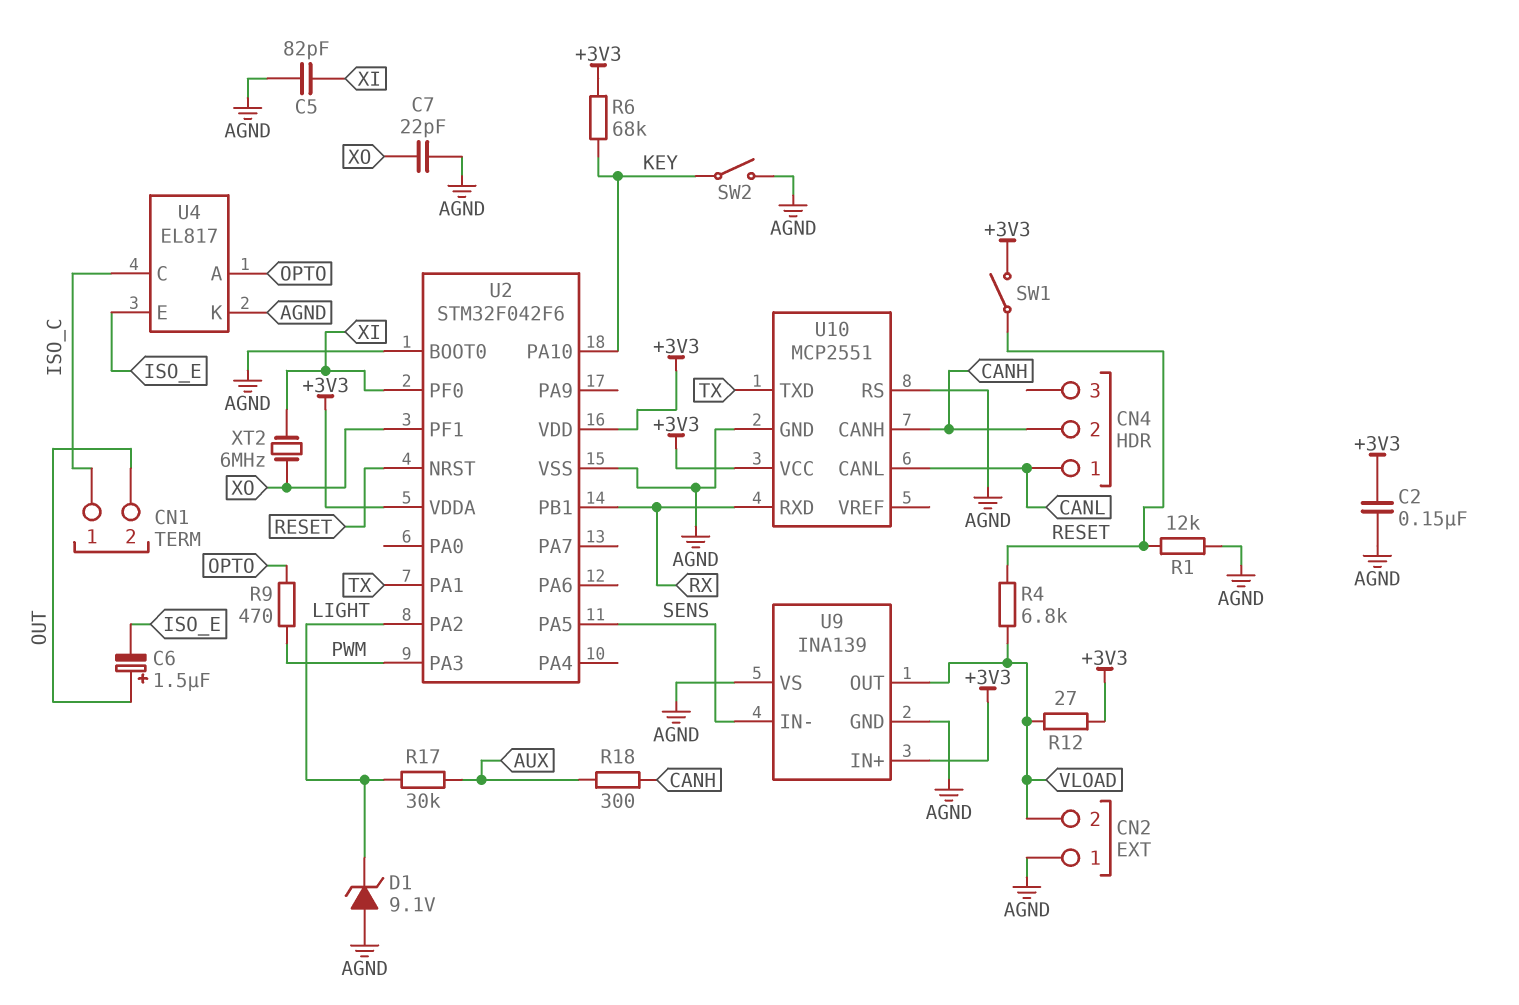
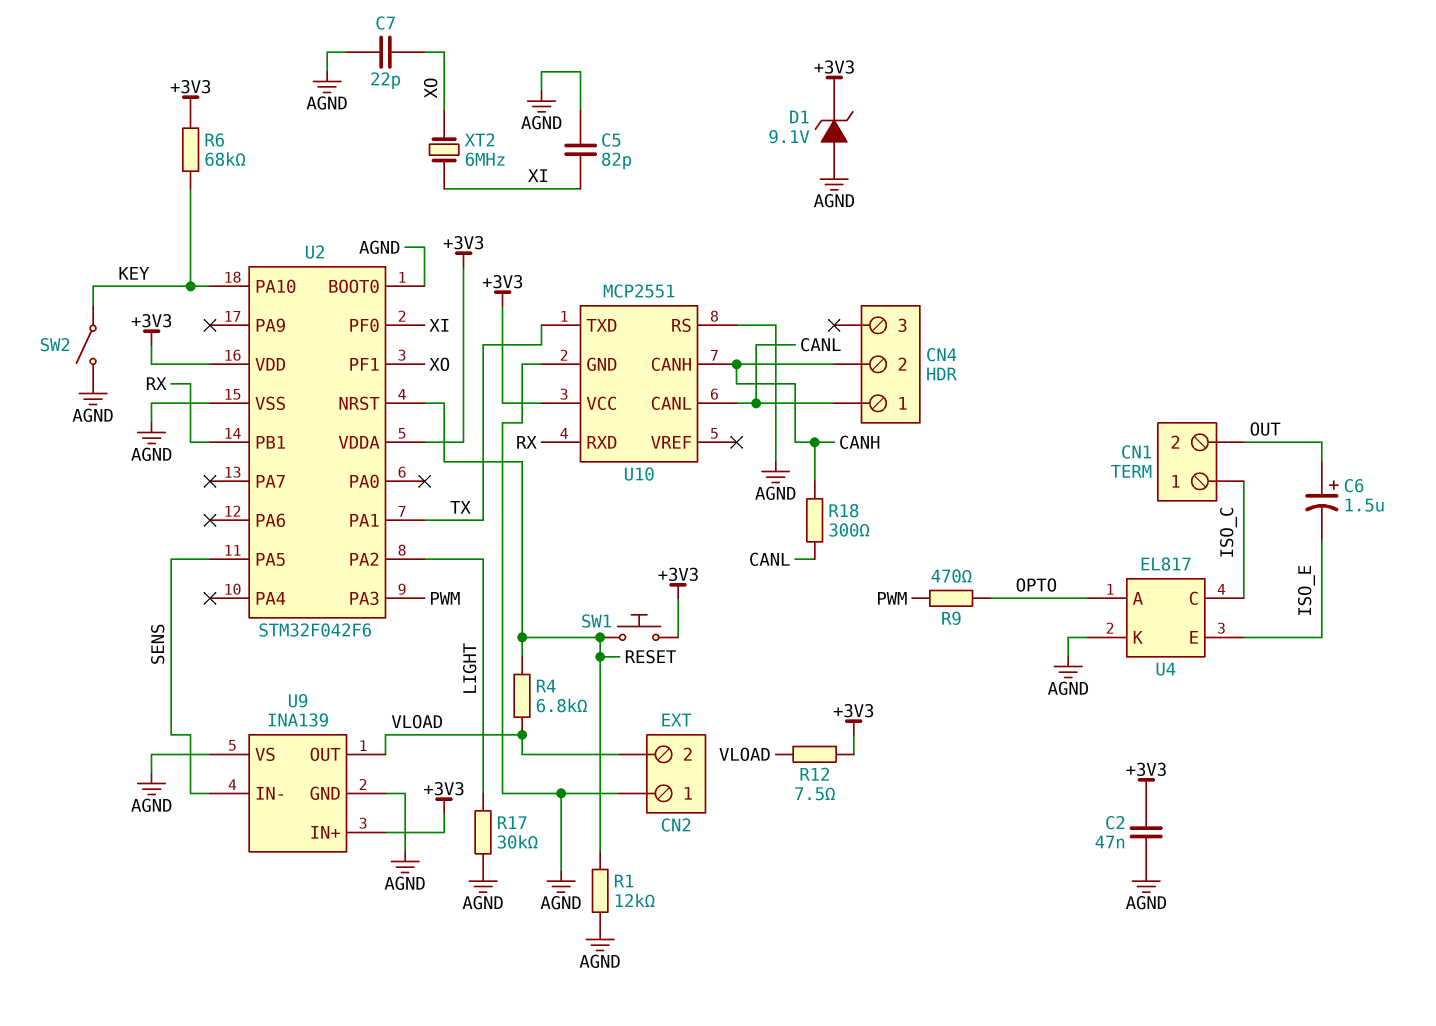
C2: 150nF (+3V3, AGND) -> 47nF (+3V3, AGND)
D1: zener 9.1V (A AGND, K LIGHT) -> zener 9.1V (A AGND, K +3V3)
R12: 27 (+3V3, VLOAD) -> 7.5 (+3V3, VLOAD)
R17: 30k (AUX, LIGHT) -> 30k (AGND, LIGHT)
R18: 300 (AUX, CANH) -> 300 (CANH, CANL)
SW1: switch (+3V3, RESET) -> button (+3V3, RESET)

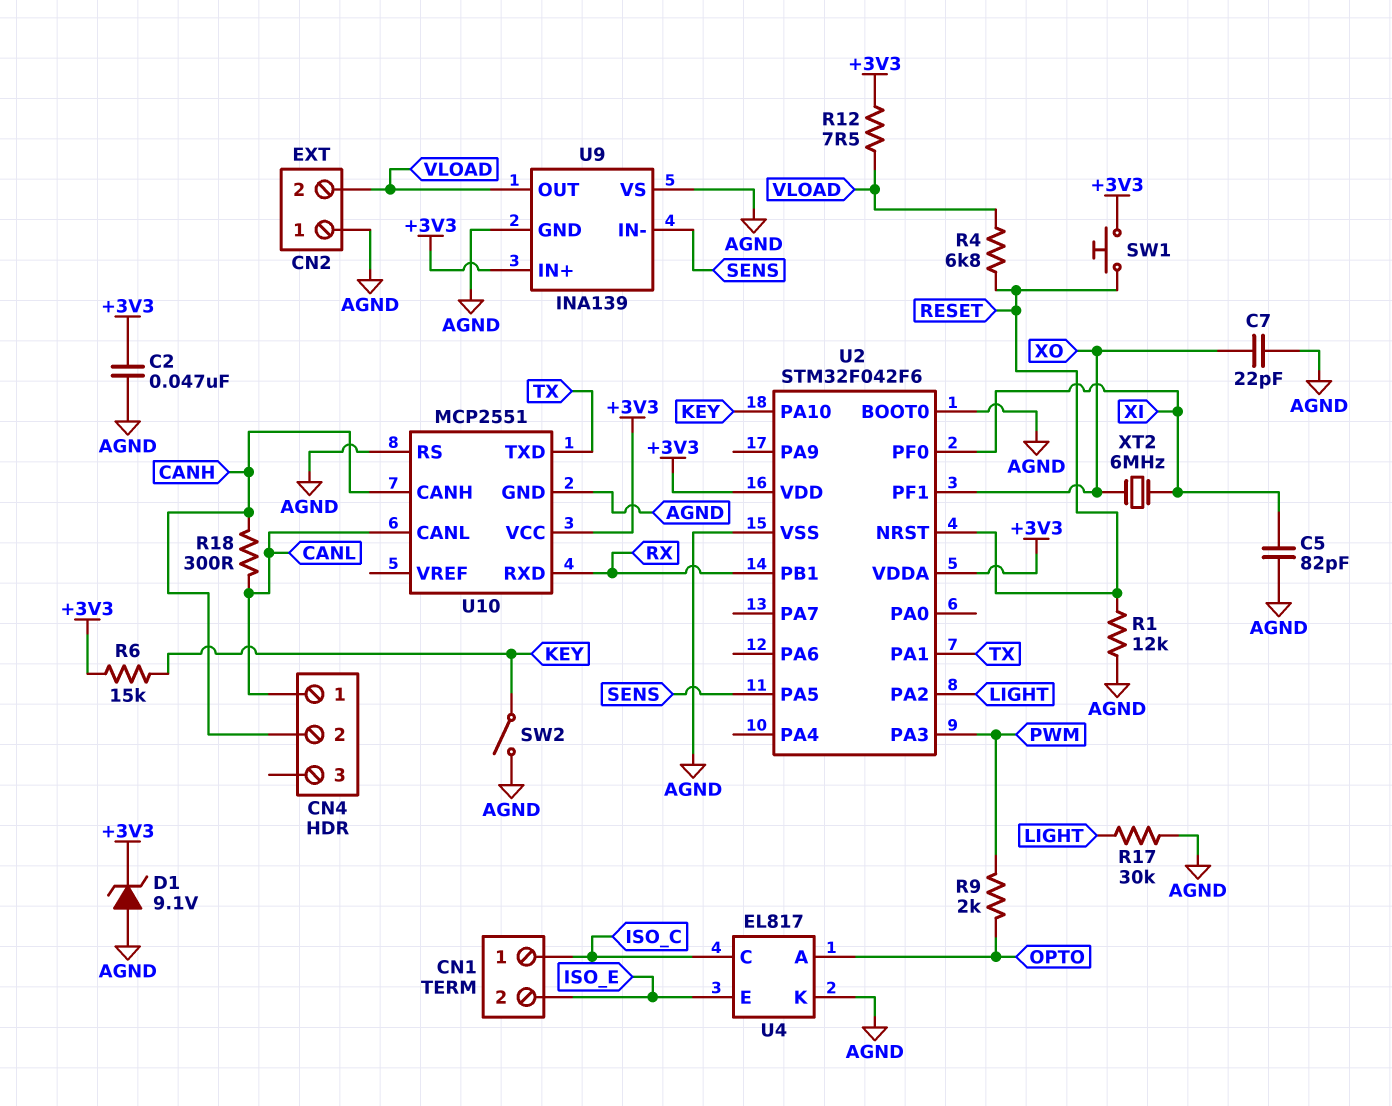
C6: 1.5uF (plus OUT, minus ISO_E) -> none
CN1 pin 2: OUT -> ISO_E
R6: 68k (+3V3, KEY) -> 15k (+3V3, KEY)
R9: 470 (OPTO, PWM) -> 2k (OPTO, PWM)

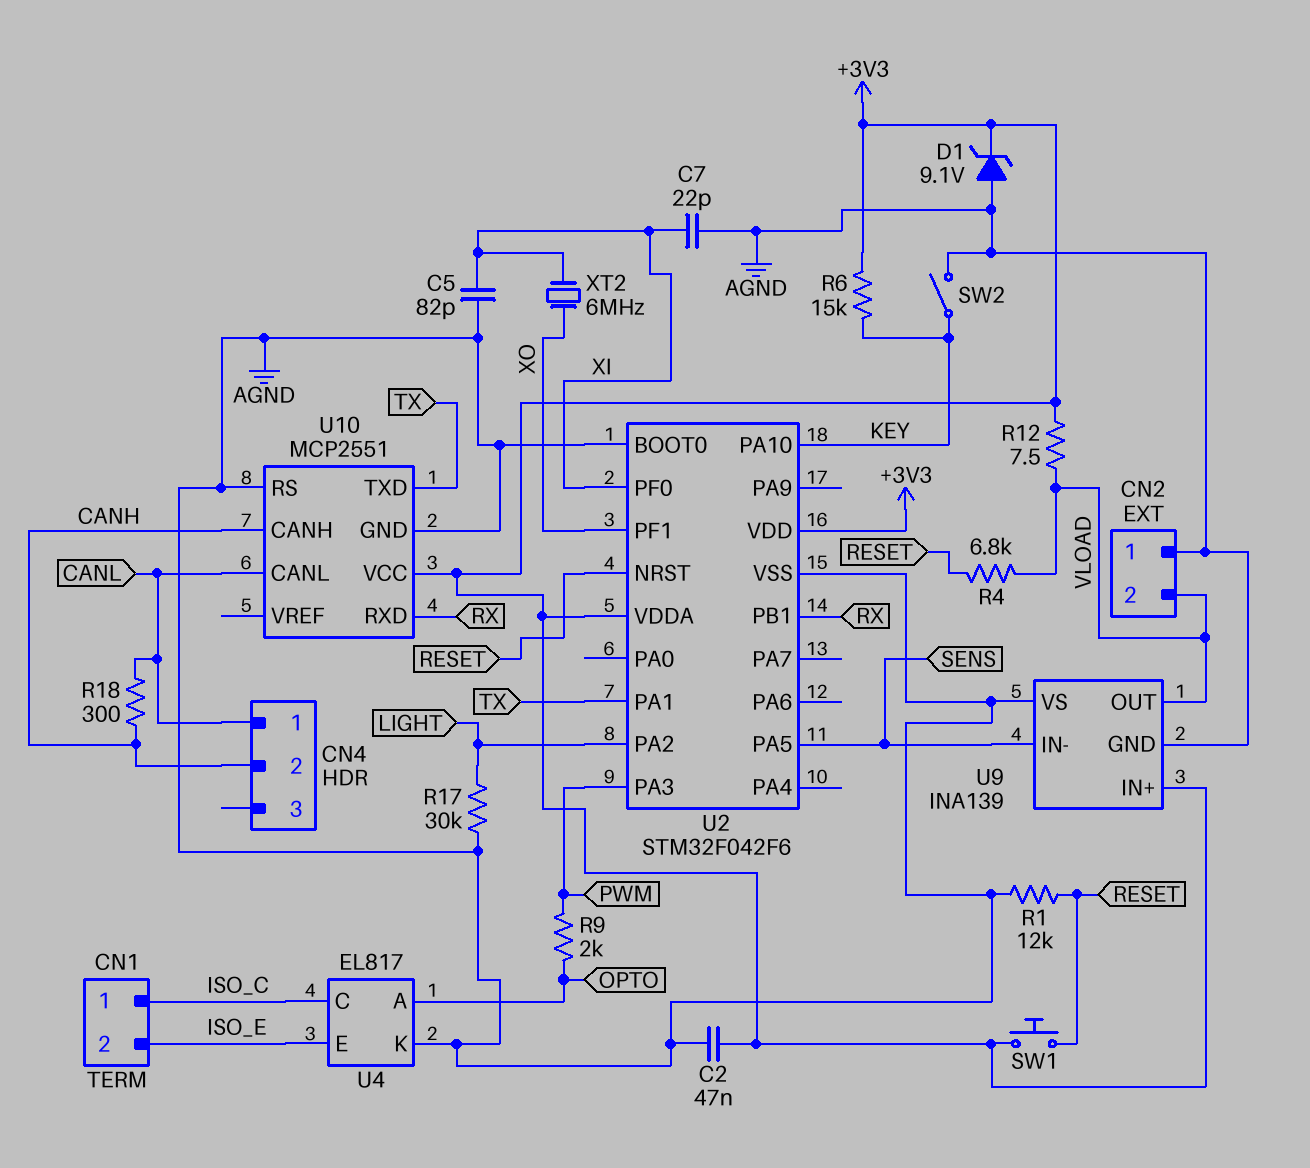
C7: 22pF (AGND, XO) -> 22pF (AGND, XI)

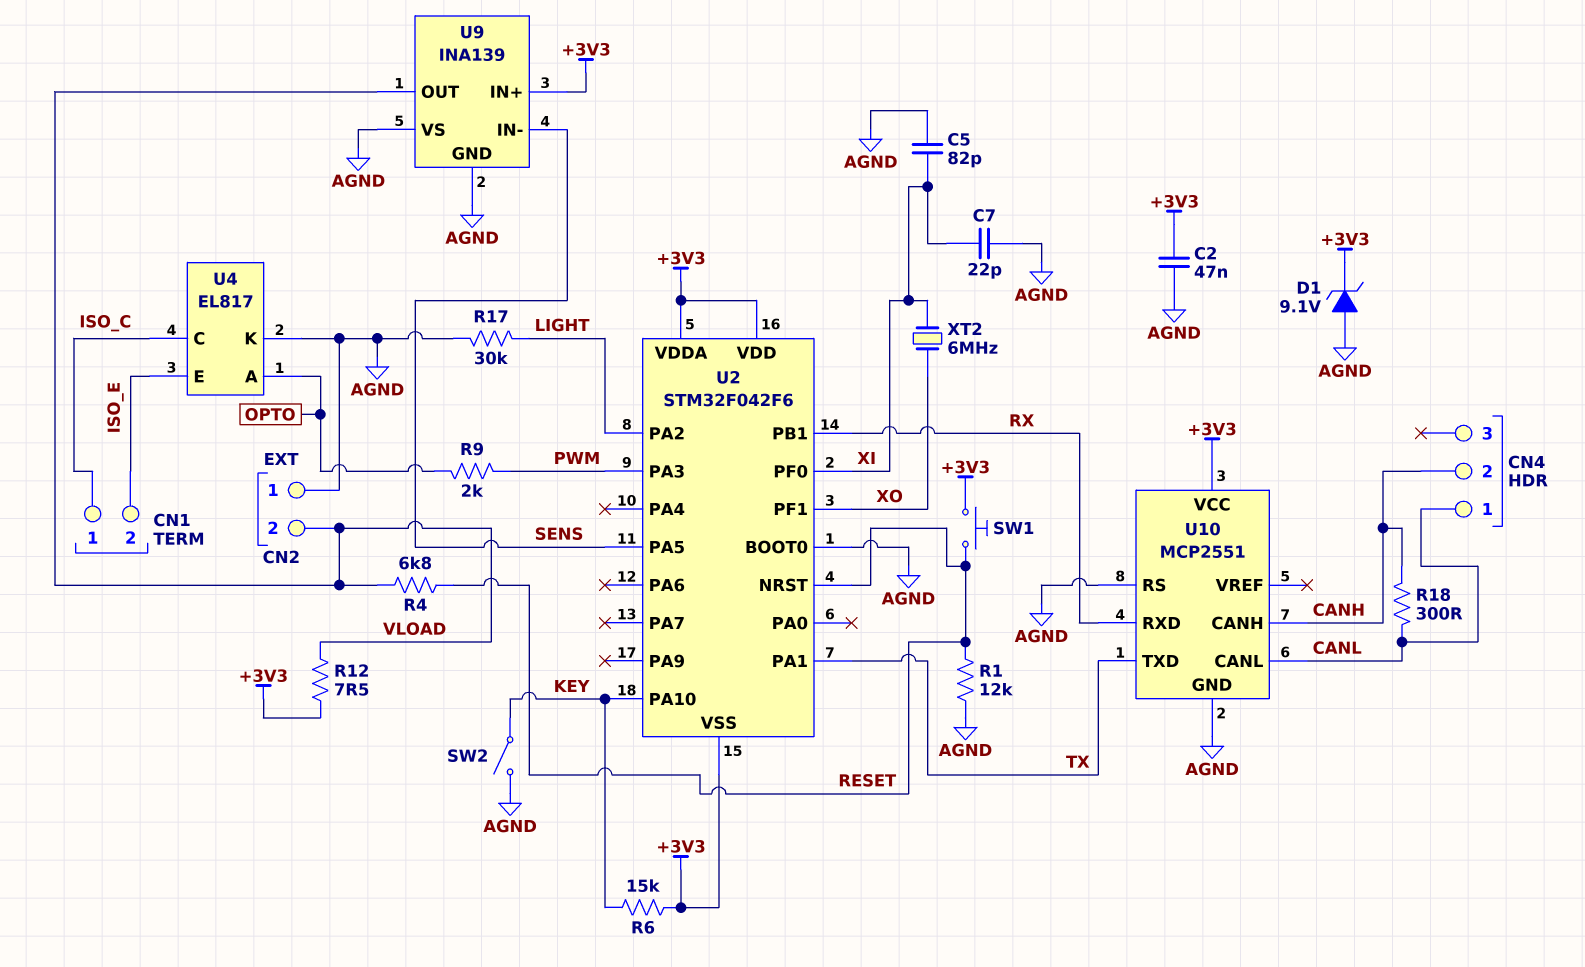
U2 pin VSS: AGND -> +3V3

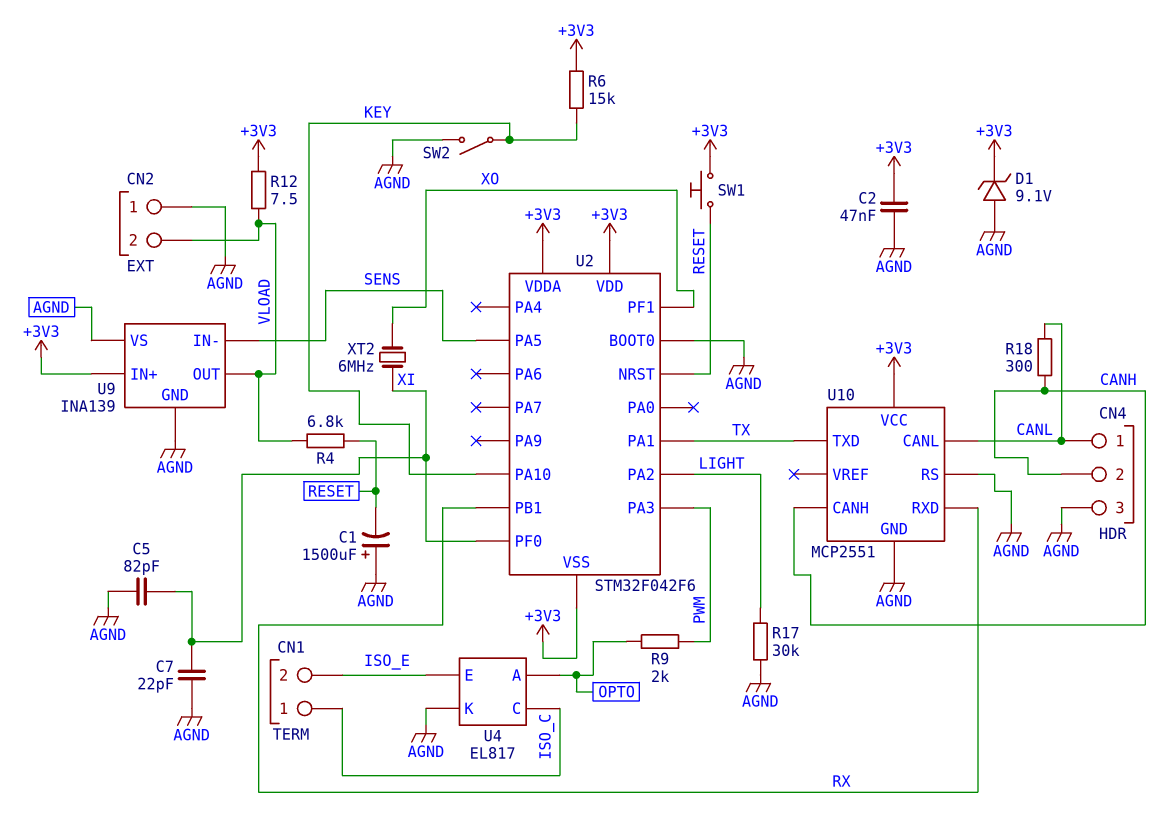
C1: none -> 1500uF (plus AGND, minus RESET)
CN4 pin 3: none -> AGND
R1: 12k (AGND, RESET) -> none

